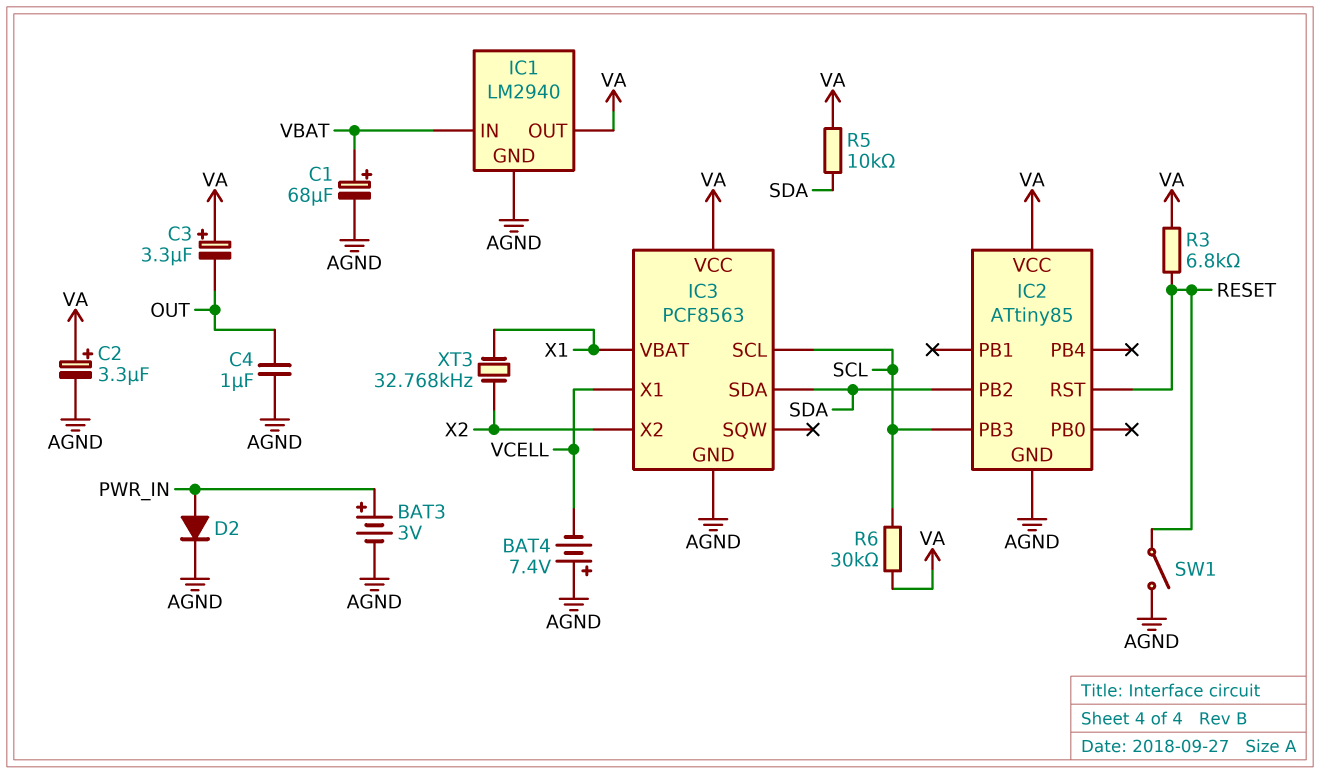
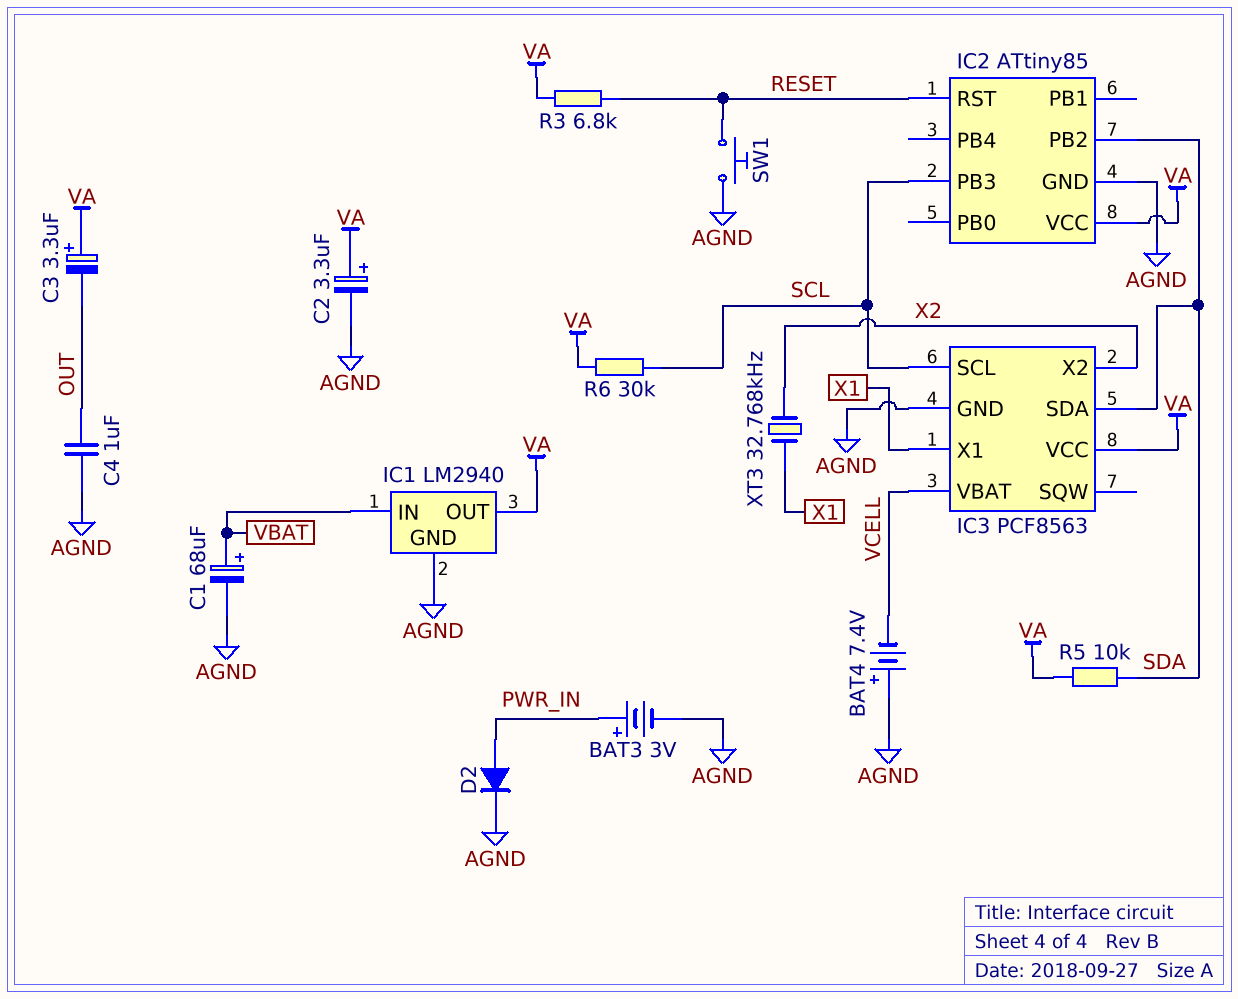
IC3 pin VBAT: X1 -> VCELL
IC3 pin X1: VCELL -> X1
SW1: switch (AGND, RESET) -> button (AGND, RESET)

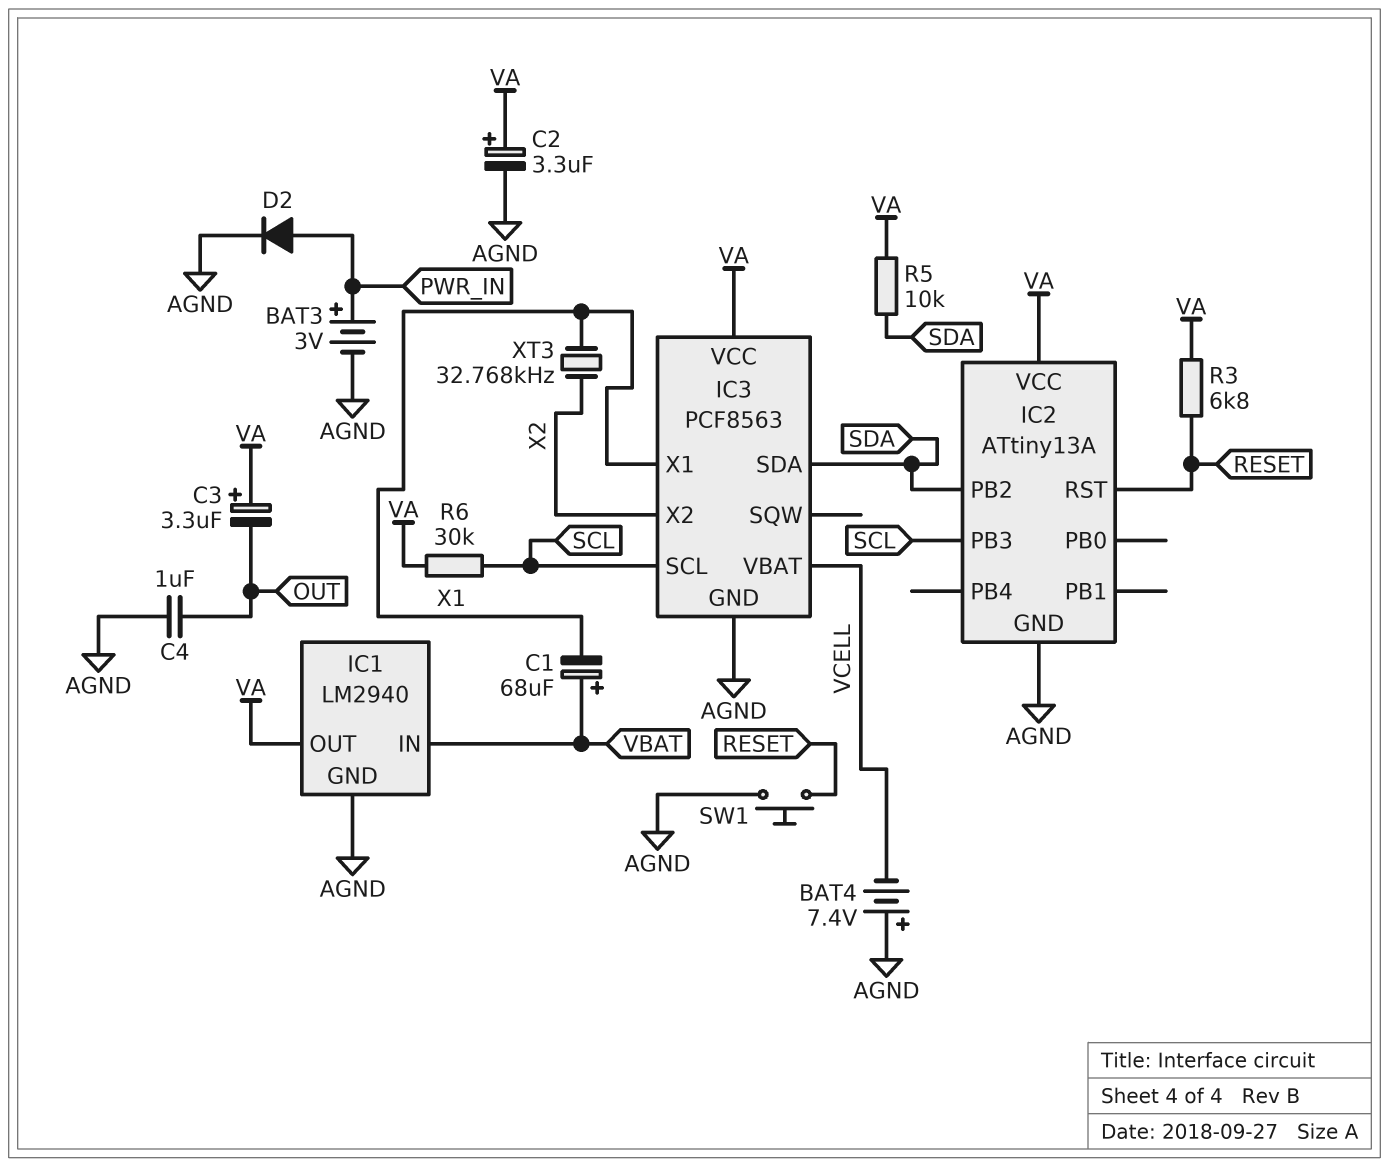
C1: 68uF (plus VBAT, minus AGND) -> 68uF (plus VBAT, minus X1)
IC2: ATtiny85 -> ATtiny13A

